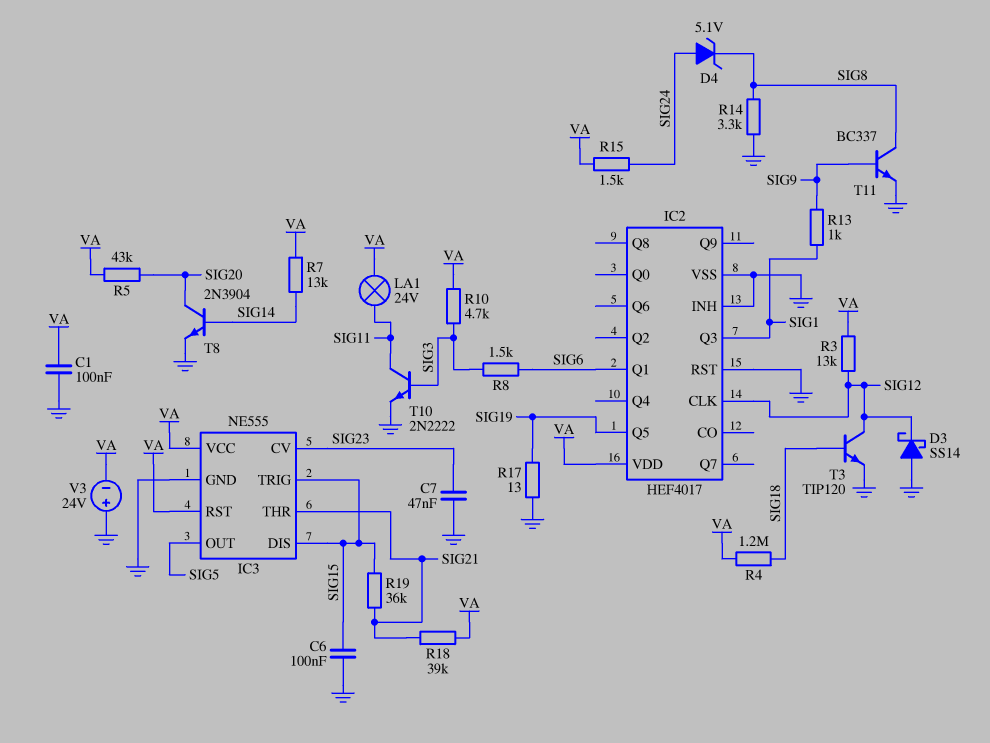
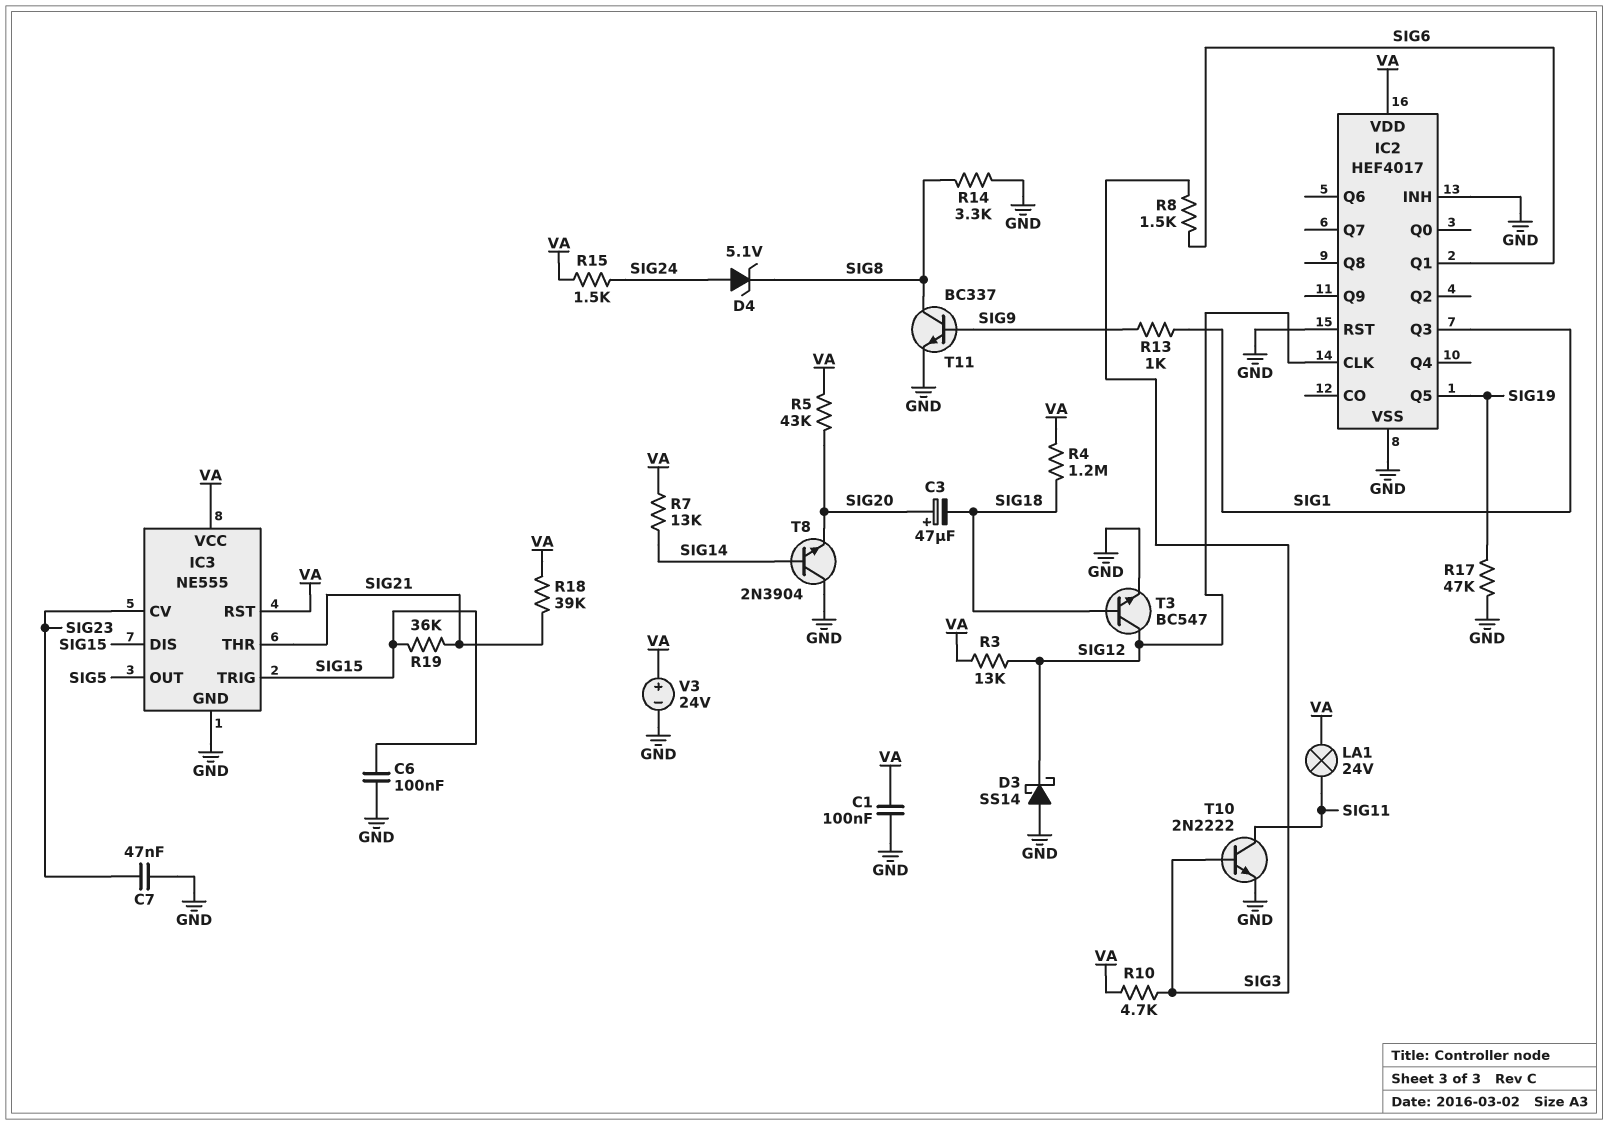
C3: none -> 47uF (plus SIG20, minus SIG18)
R17: 13 (GND, SIG19) -> 47k (GND, SIG19)
T3: NPN TIP120 (B SIG18, C SIG12, E GND) -> NPN BC547 (B SIG18, C SIG12, E GND)
T8: NPN 2N3904 (B SIG14, C SIG20, E GND) -> NPN 2N3904 (B SIG14, C GND, E SIG20)
V3: 24V (plus GND, minus VA) -> 24V (plus VA, minus GND)

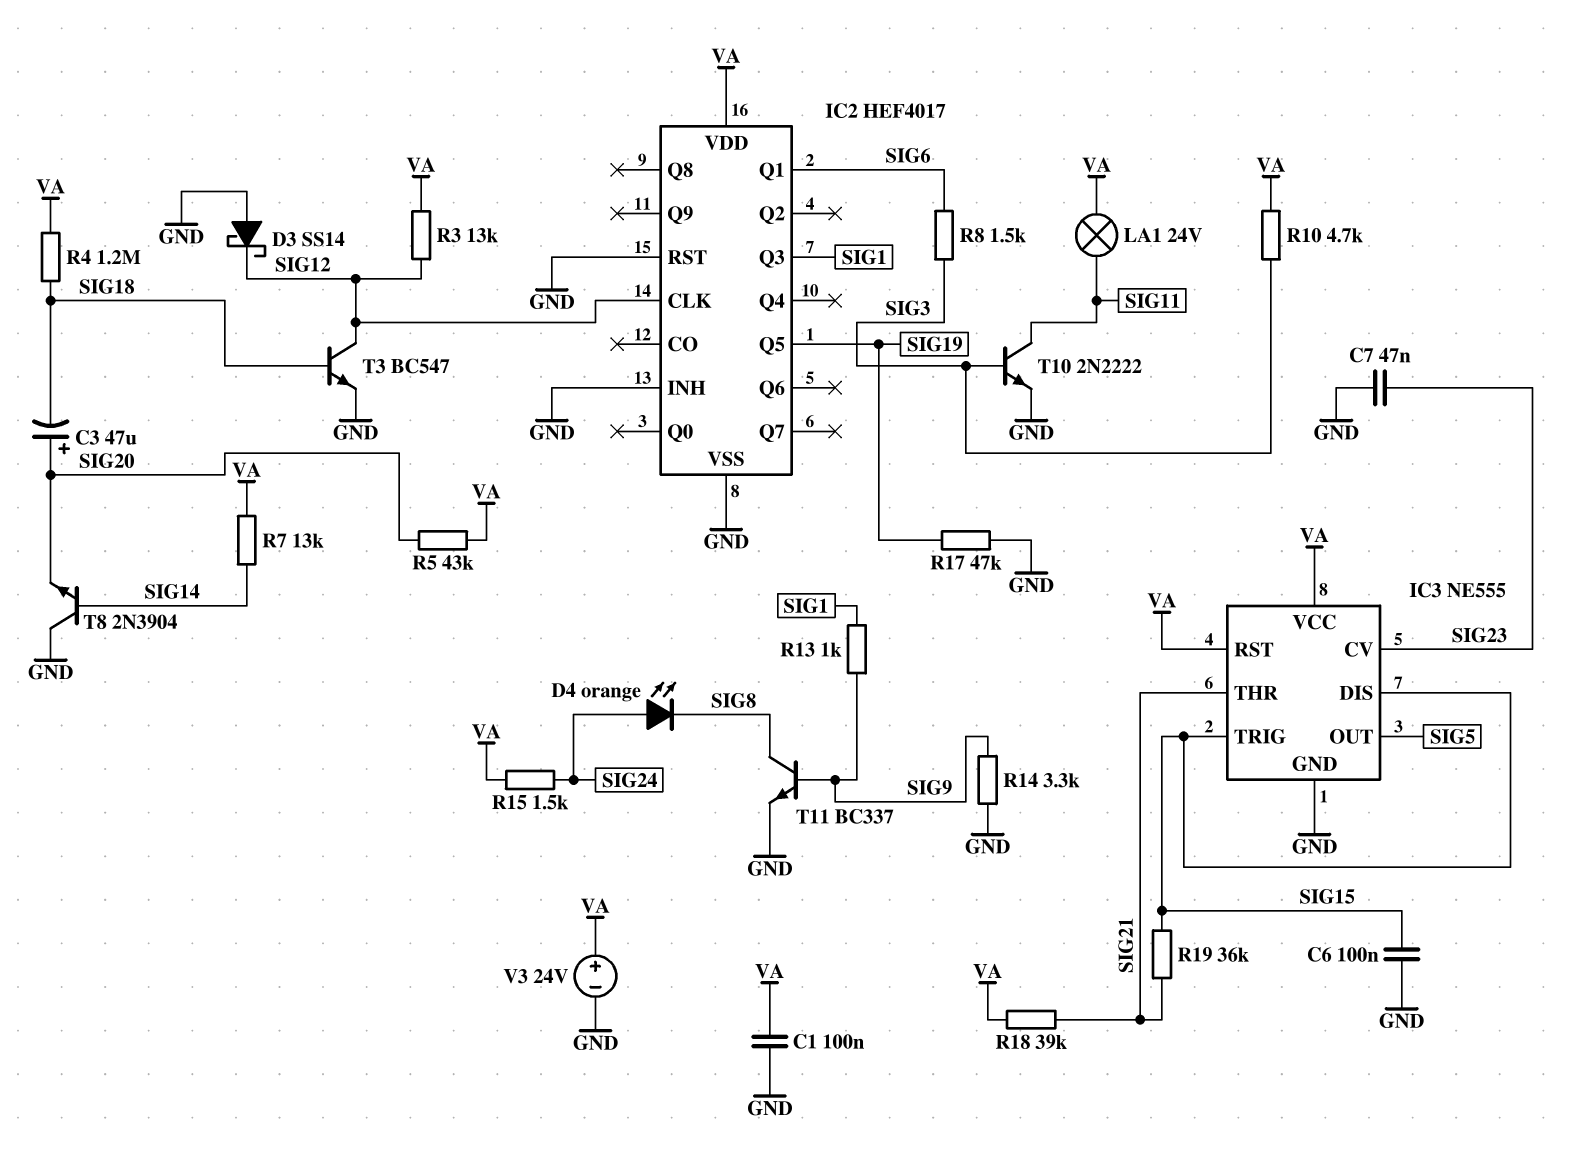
D4: zener 5.1V (A SIG24, K SIG8) -> LED orange (A SIG24, K SIG8)
R14: 3.3k (GND, SIG8) -> 3.3k (GND, SIG9)

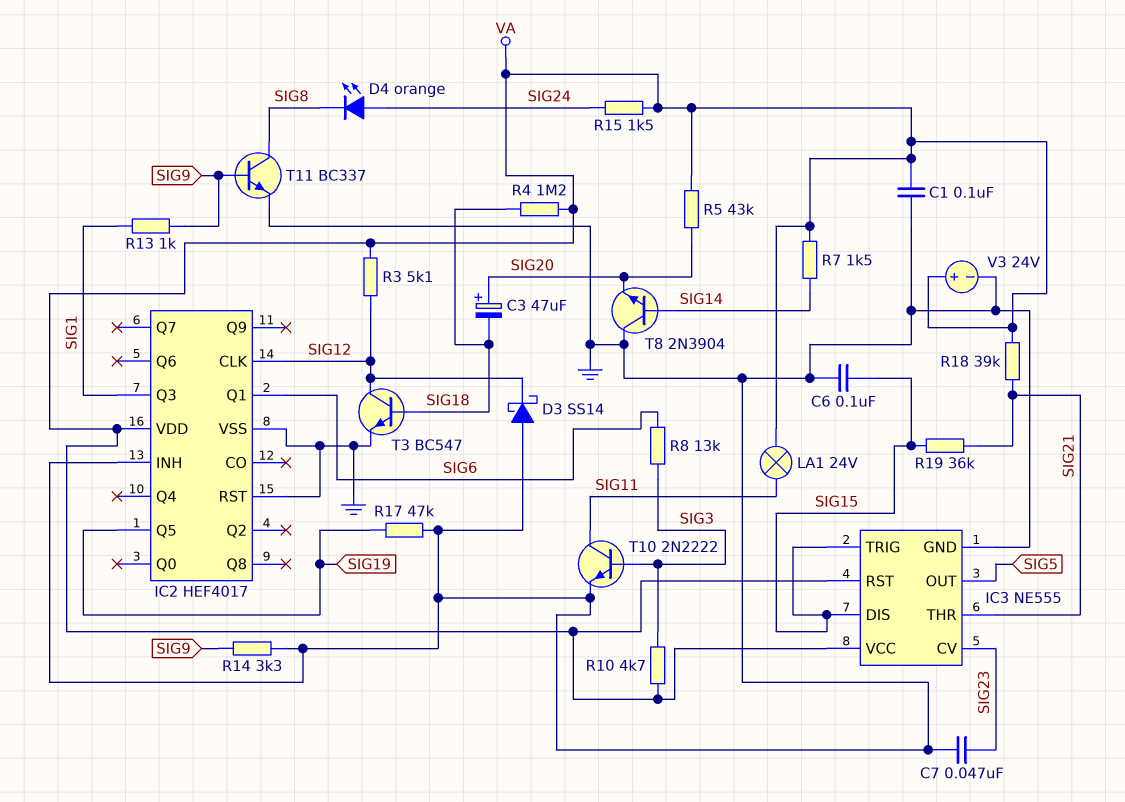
R3: 13k (SIG12, VA) -> 5.1k (SIG12, VA)
R7: 13k (SIG14, VA) -> 1.5k (SIG14, VA)
R8: 1.5k (SIG3, SIG6) -> 13k (SIG3, SIG6)

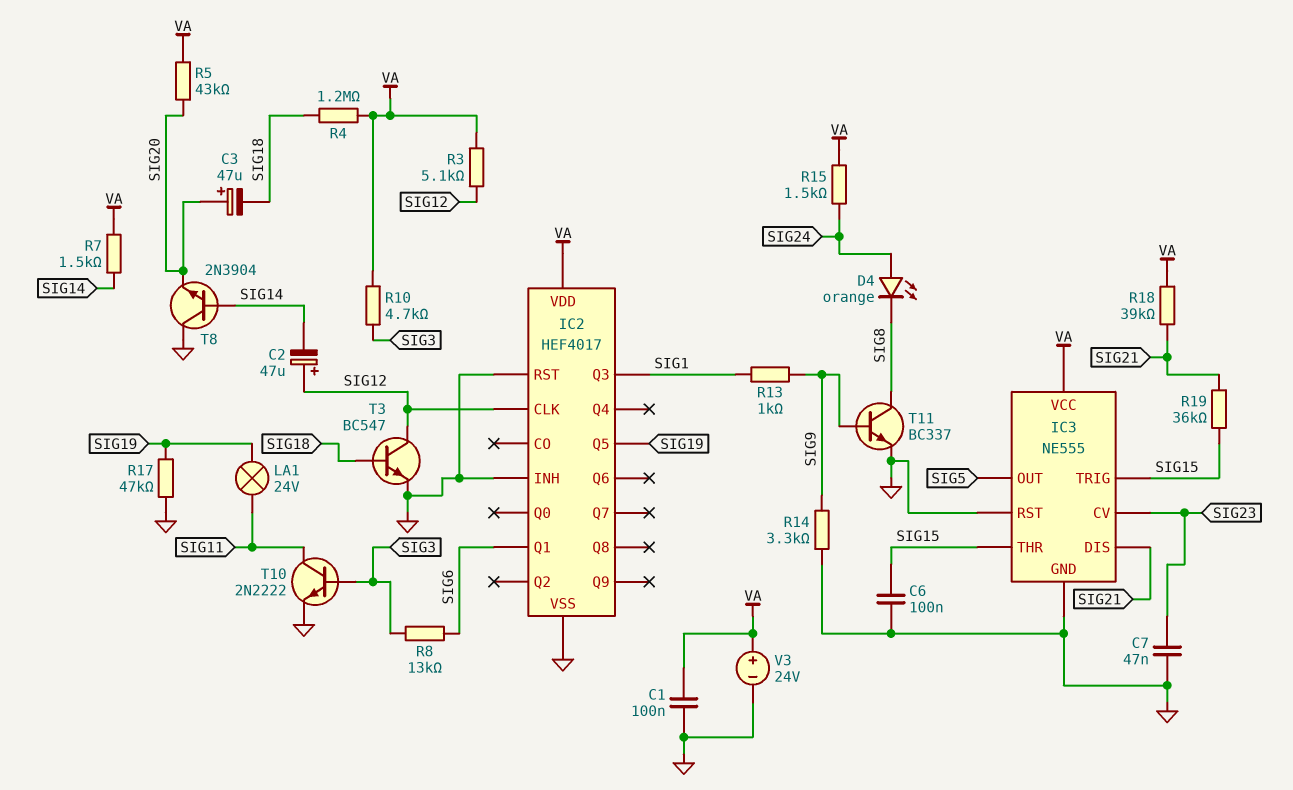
C2: none -> 47uF (plus SIG12, minus SIG14)
D3: schottky SS14 (A GND, K SIG12) -> none
IC3 pin DIS: SIG15 -> SIG21
IC3 pin RST: VA -> GND
IC3 pin THR: SIG21 -> SIG15
LA1: lamp 24V (SIG11, VA) -> lamp 24V (SIG11, SIG19)

